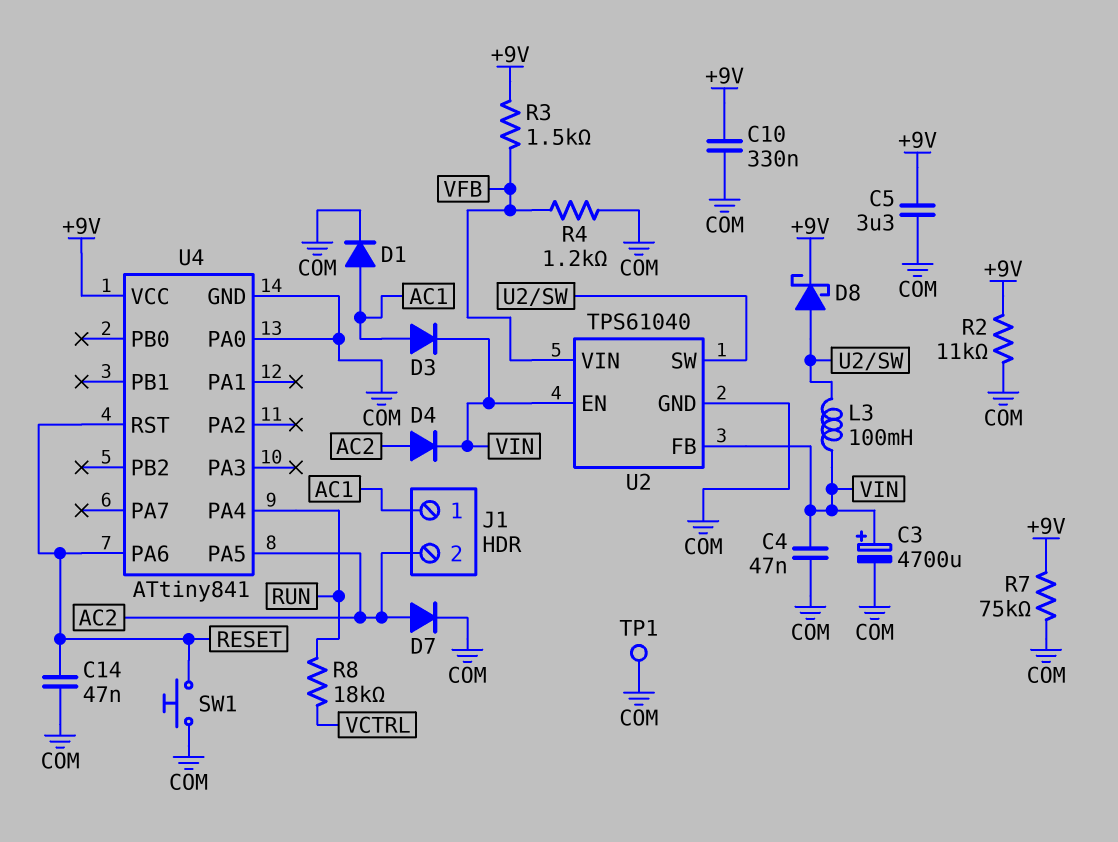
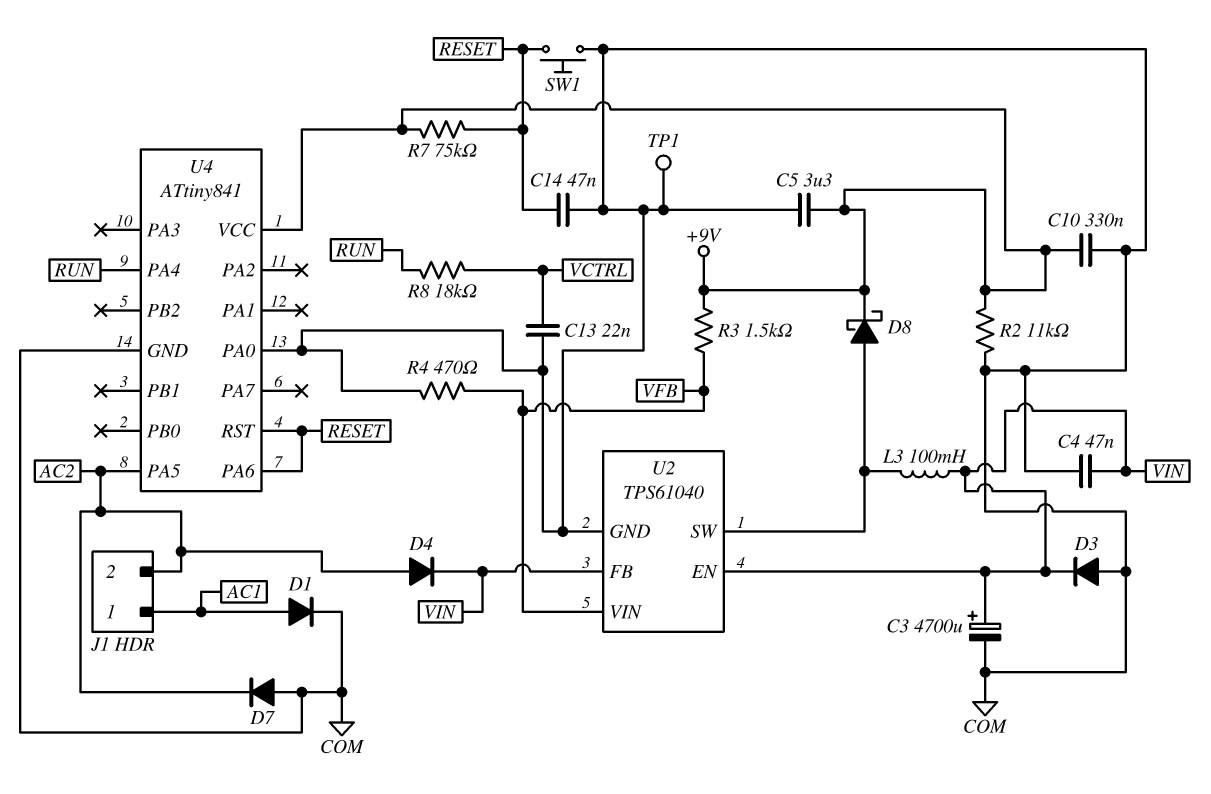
C13: none -> 22nF (COM, VCTRL)
D3: diode (A AC1, K VIN) -> diode (A COM, K VIN)
D7: diode (A AC2, K COM) -> diode (A COM, K AC2)
R4: 1.2k (COM, VFB) -> 470 (COM, VFB)
R7: 75k (+9V, COM) -> 75k (+9V, RESET)

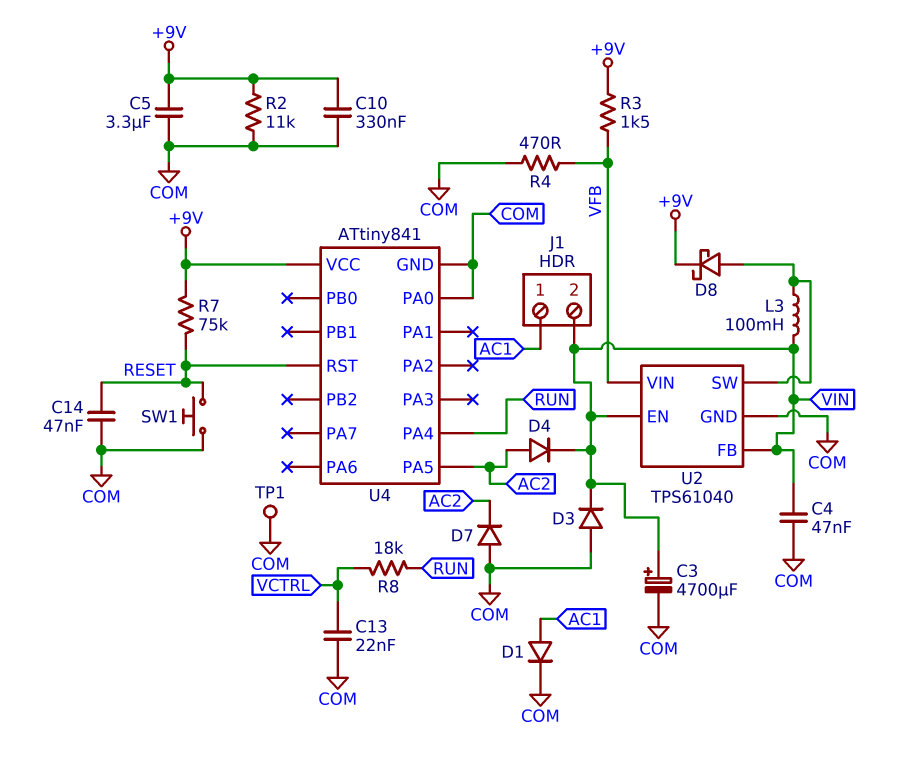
J1 pin 2: AC2 -> VIN
U4 pin PA6: RESET -> none

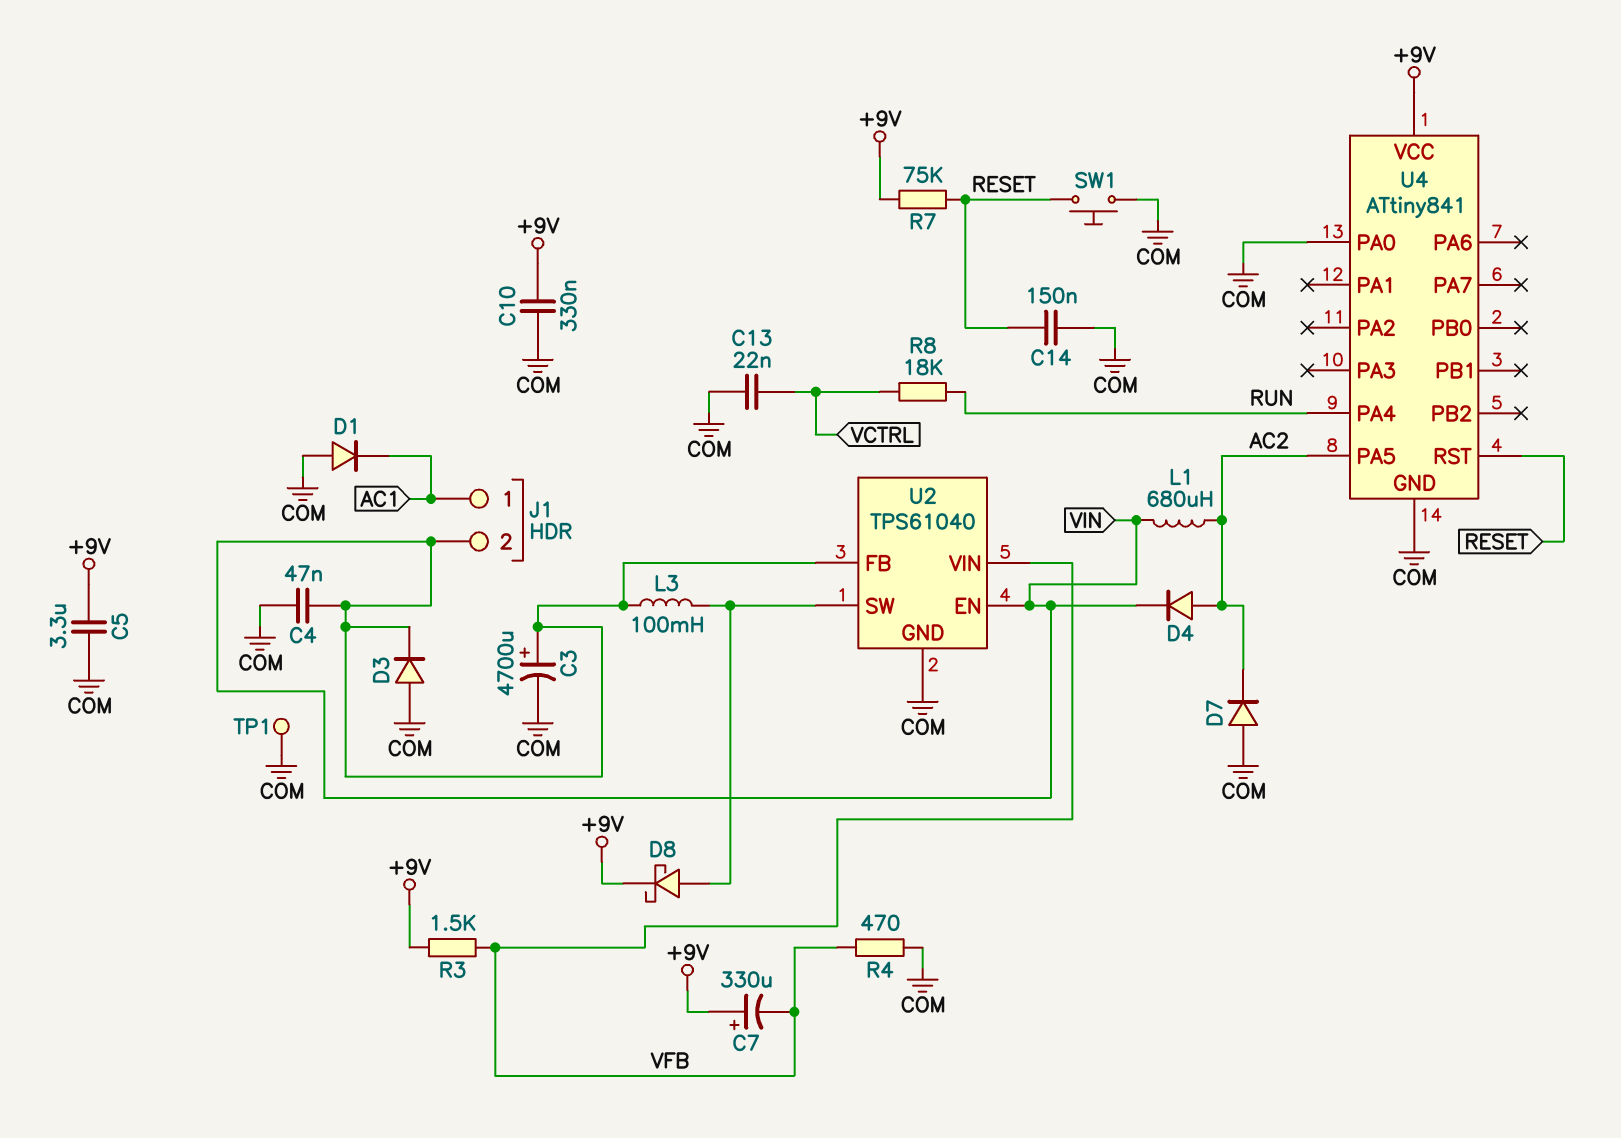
C7: none -> 330uF (plus +9V, minus VFB)
C14: 47nF (COM, RESET) -> 150nF (COM, RESET)
D1: diode (A AC1, K COM) -> diode (A COM, K AC1)
L1: none -> 680uH (AC2, VIN)
R2: 11k (+9V, COM) -> none

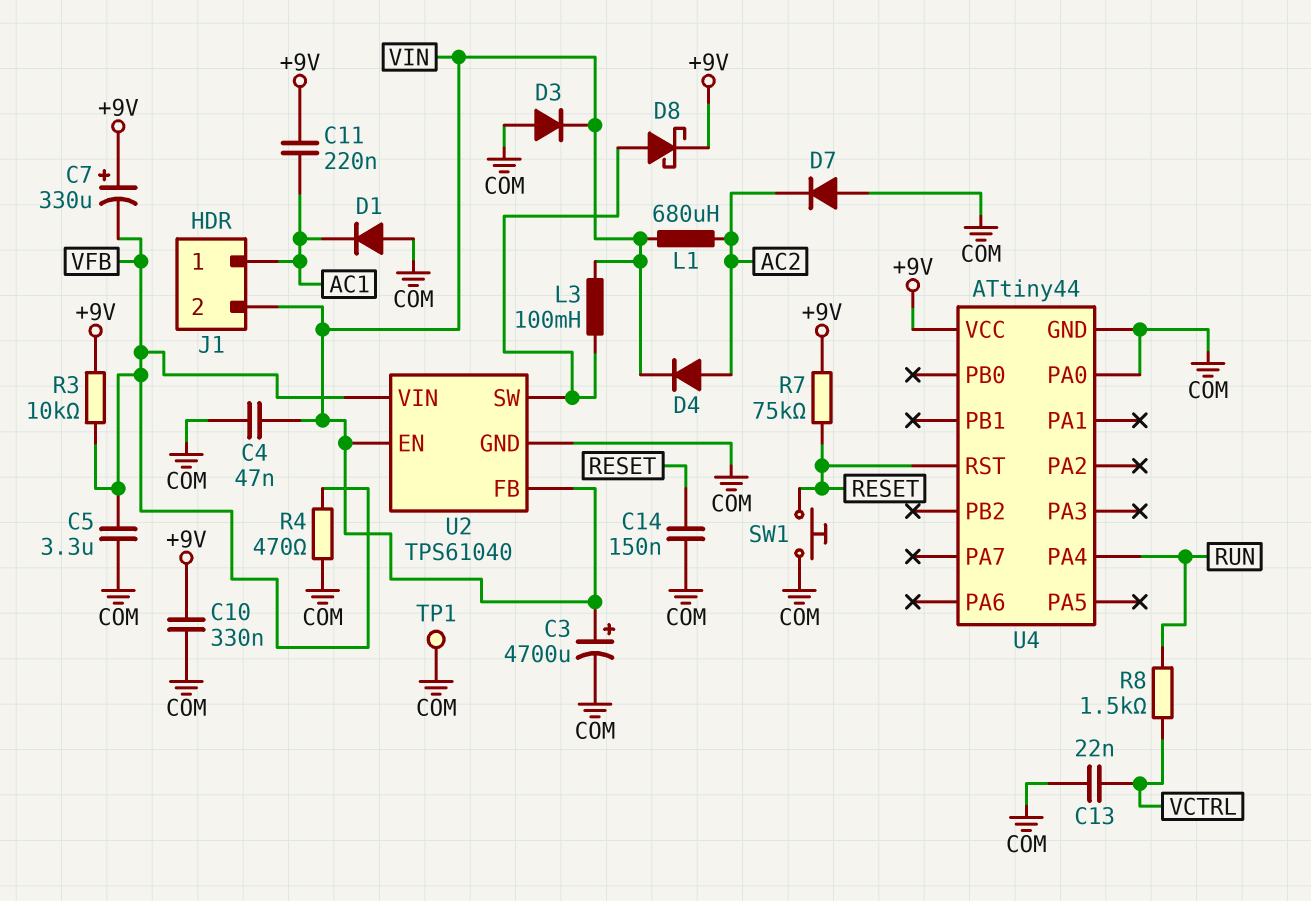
C5: 3.3uF (+9V, COM) -> 3.3uF (COM, VFB)
C11: none -> 220nF (+9V, AC1)
R3: 1.5k (+9V, VFB) -> 10k (+9V, VFB)
R8: 18k (RUN, VCTRL) -> 1.5k (RUN, VCTRL)
U4: ATtiny841 -> ATtiny44
U4 pin PA5: AC2 -> none

